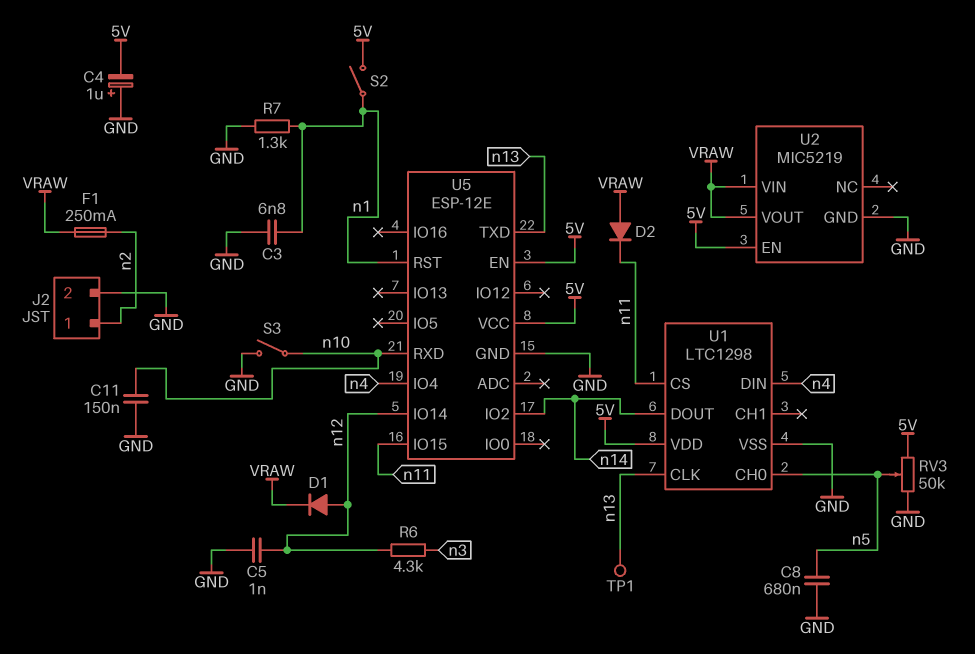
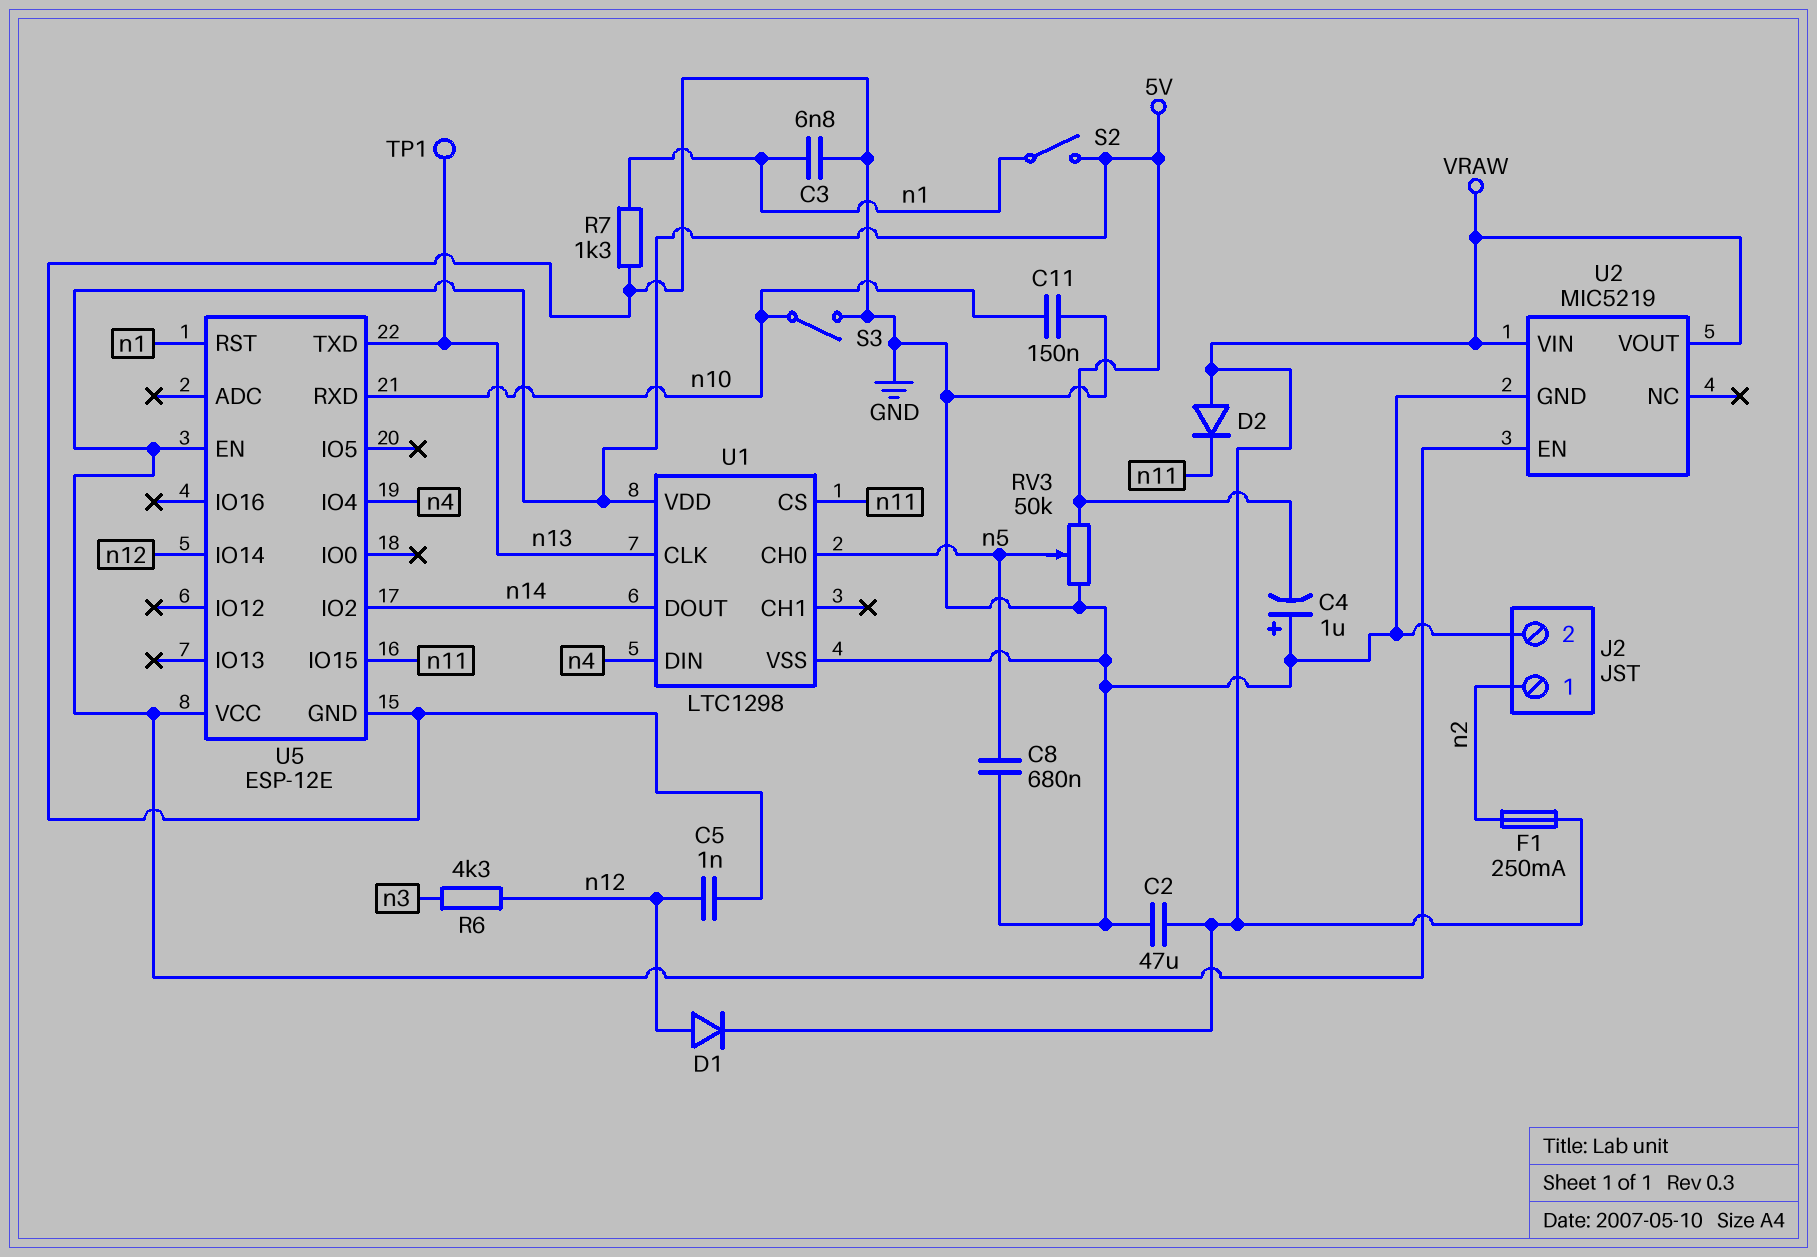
C2: none -> 47uF (GND, VRAW)

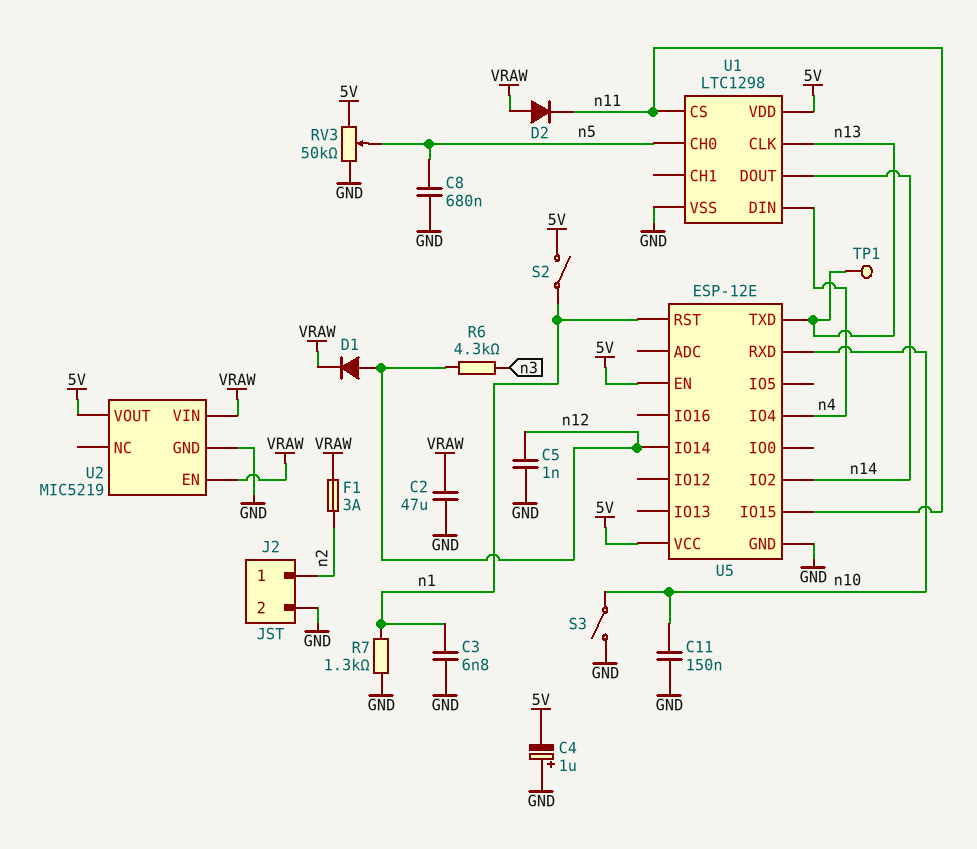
F1: 250mA (VRAW, n2) -> 3A (VRAW, n2)
U2 pin EN: 5V -> VRAW
U2 pin VOUT: VRAW -> 5V

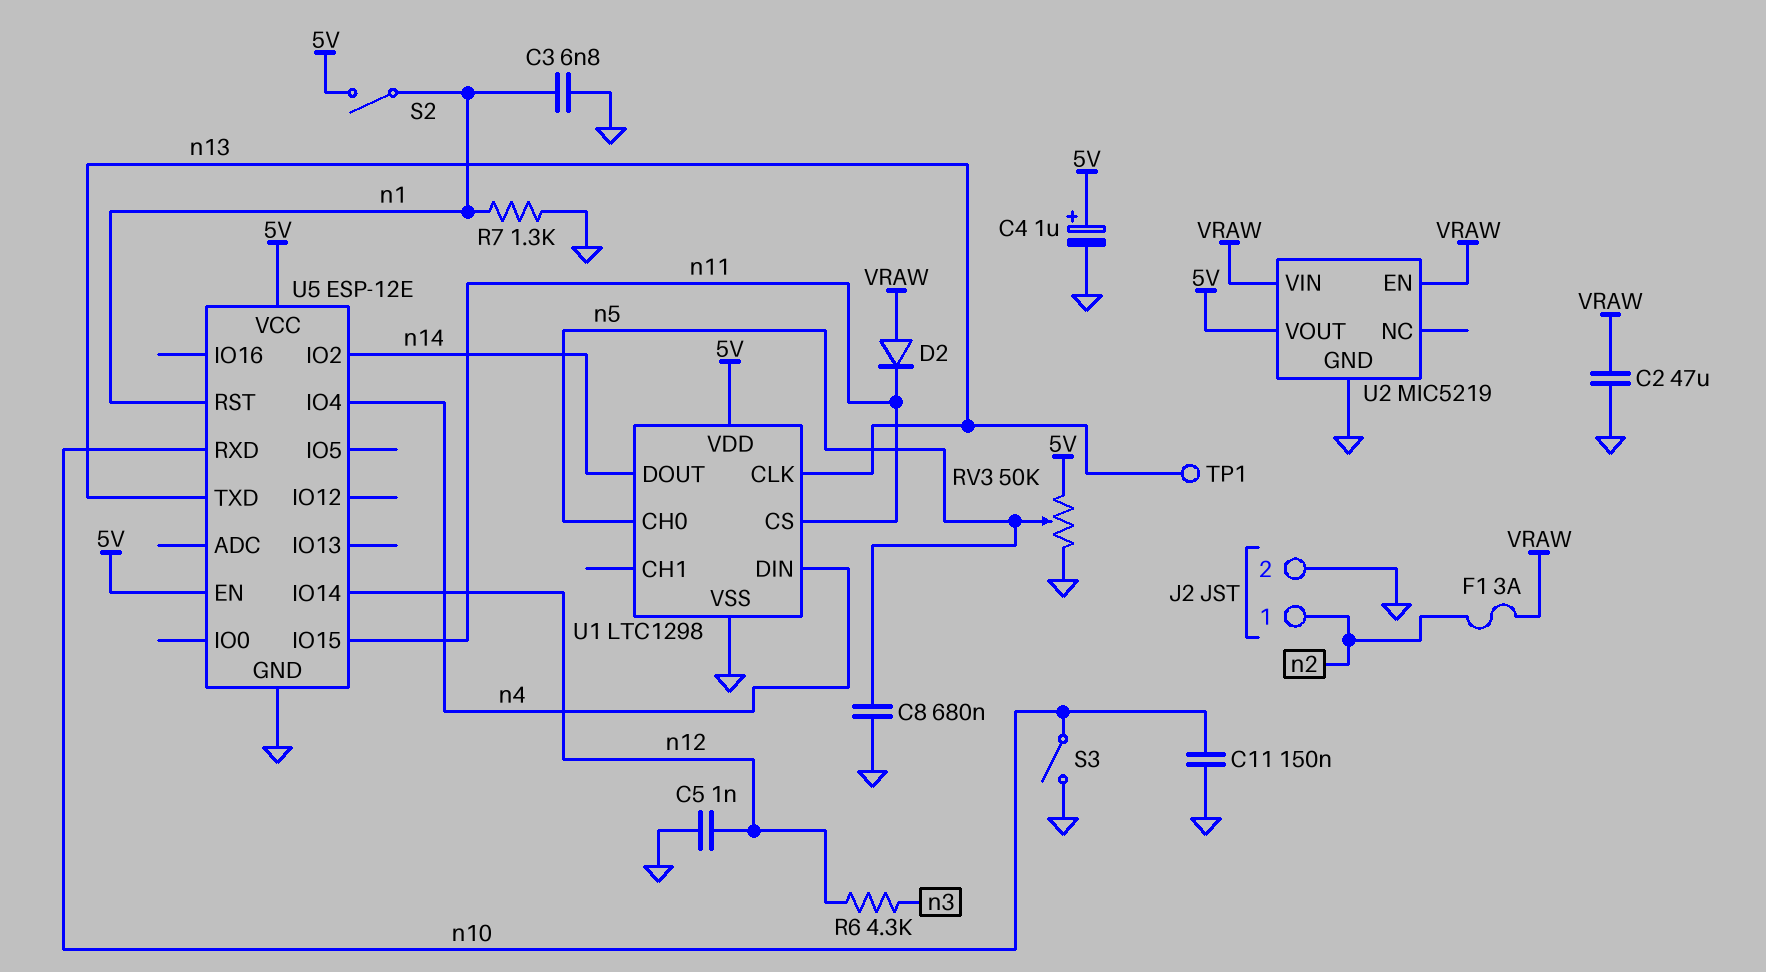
C4: 1uF (plus GND, minus 5V) -> 1uF (plus 5V, minus GND)
D1: diode (A n12, K VRAW) -> none

